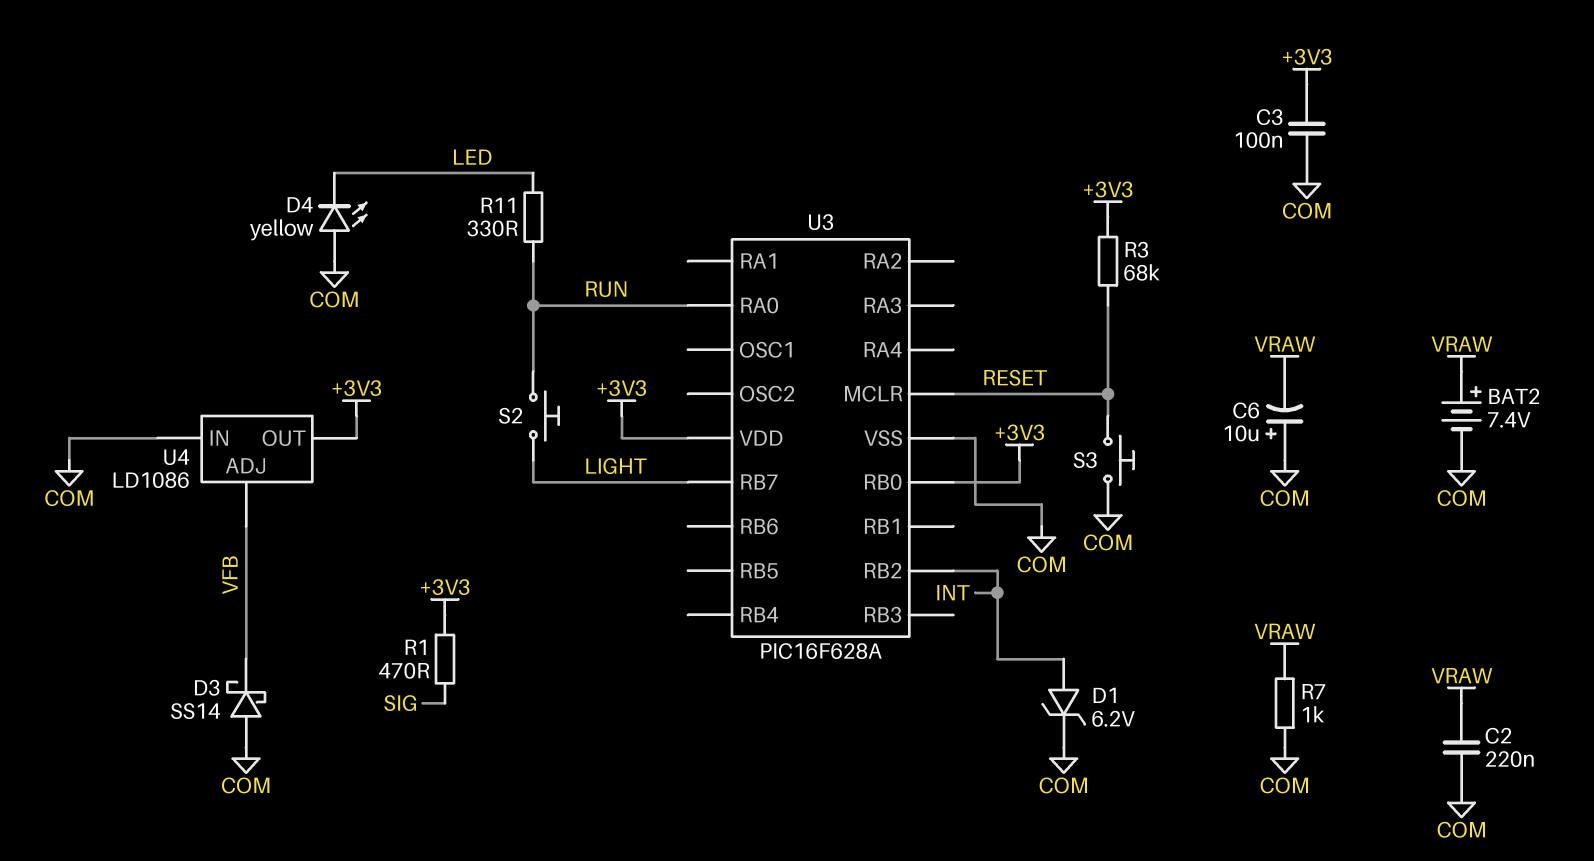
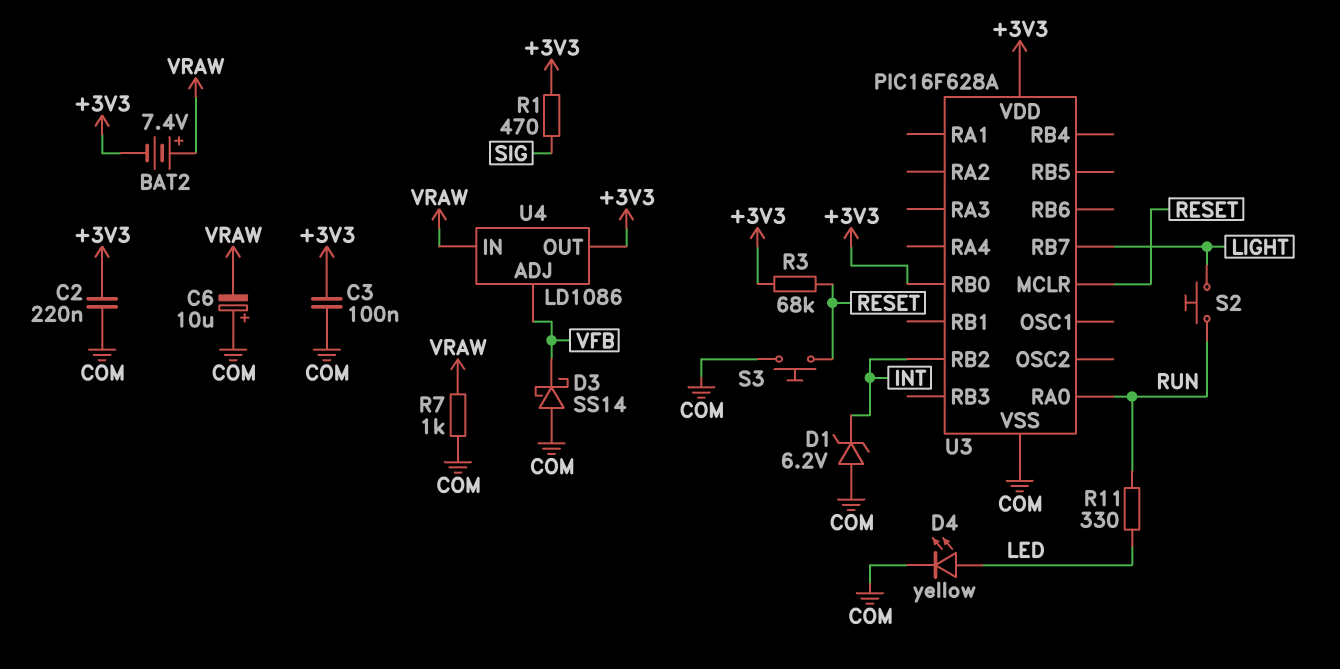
BAT2: 7.4V (plus VRAW, minus COM) -> 7.4V (plus VRAW, minus +3V3)
C2: 220nF (COM, VRAW) -> 220nF (+3V3, COM)
D1: zener 6.2V (A INT, K COM) -> zener 6.2V (A COM, K INT)
D4: LED yellow (A COM, K LED) -> LED yellow (A LED, K COM)
U4 pin IN: COM -> VRAW

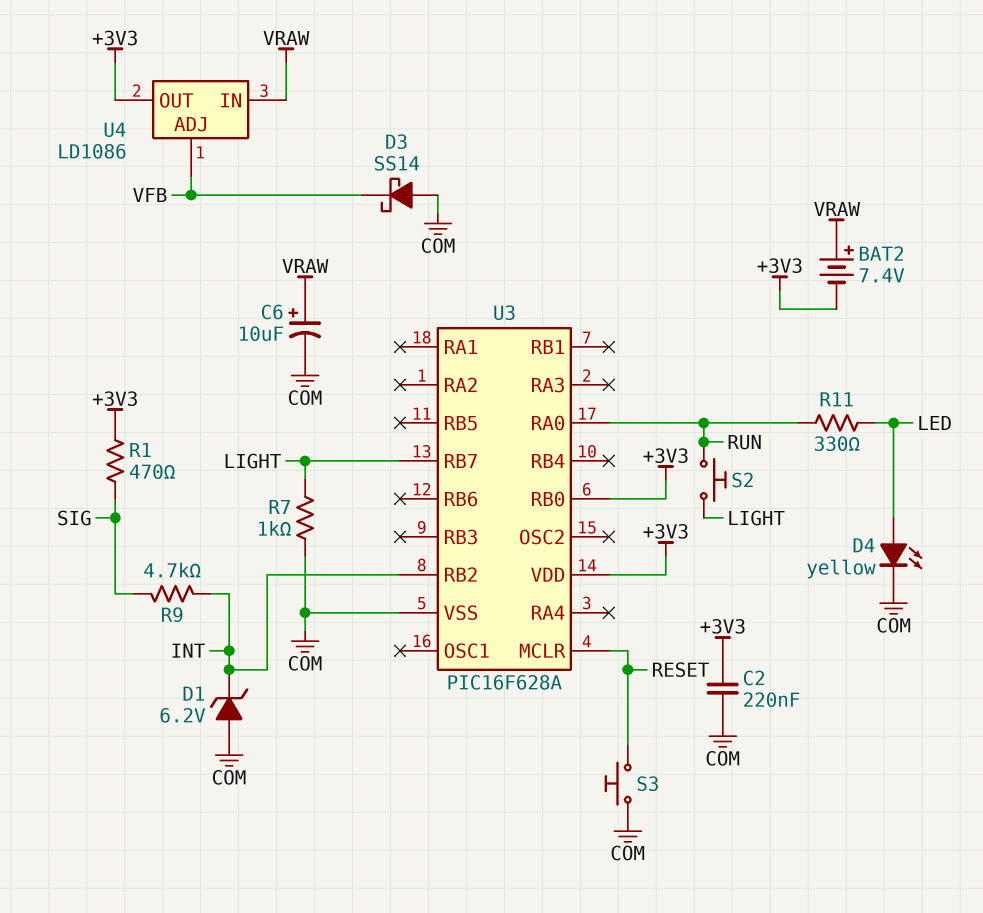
C3: 100nF (+3V3, COM) -> none
C6: 10uF (plus COM, minus VRAW) -> 10uF (plus VRAW, minus COM)
R3: 68k (+3V3, RESET) -> none
R7: 1k (COM, VRAW) -> 1k (COM, LIGHT)
R9: none -> 4.7k (INT, SIG)

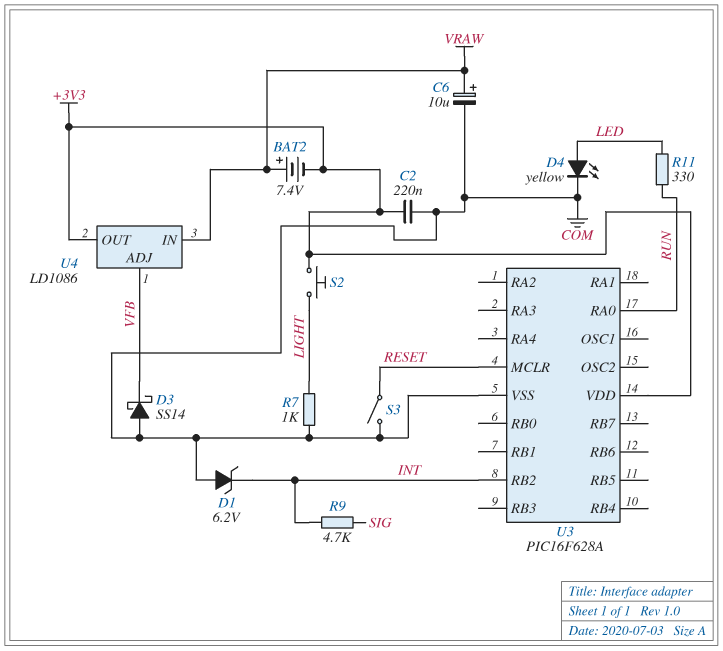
R1: 470 (+3V3, SIG) -> none
S2: button (LIGHT, RUN) -> button (+3V3, LIGHT)
S3: button (COM, RESET) -> switch (COM, RESET)
U3 pin RB0: +3V3 -> none
U3 pin RB7: LIGHT -> none

